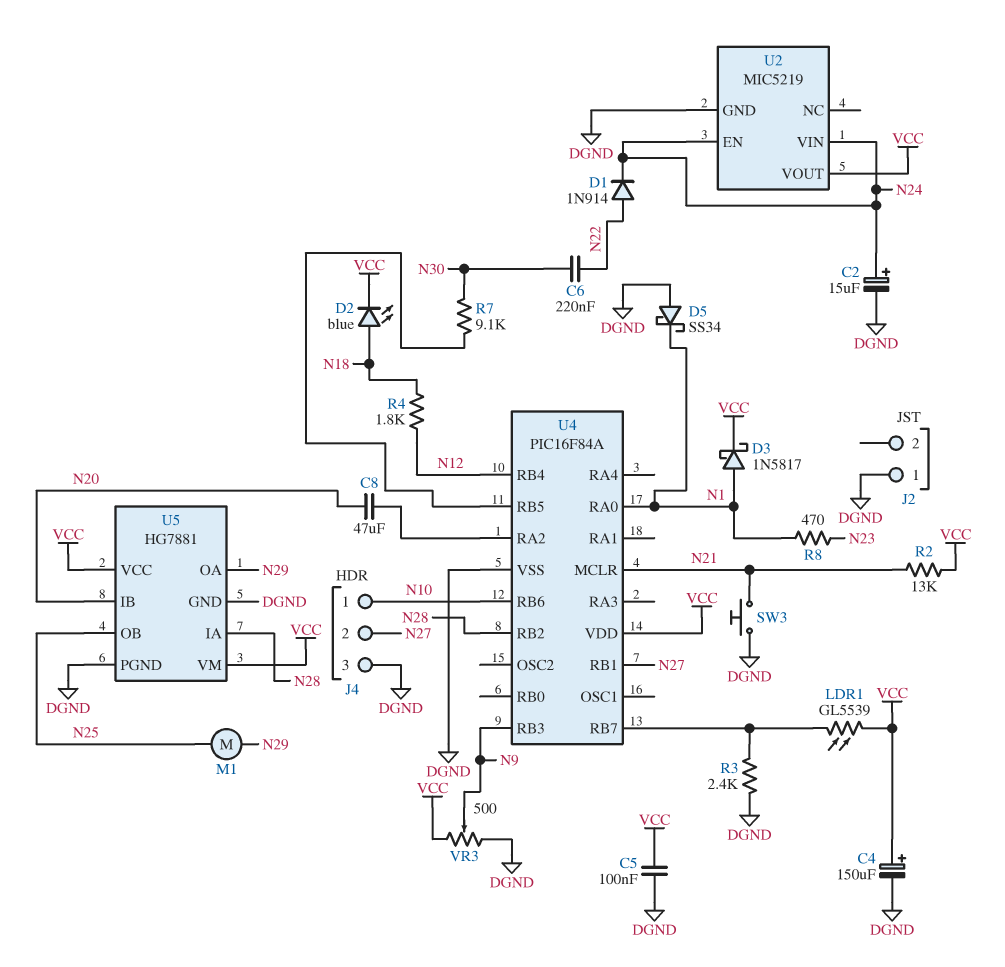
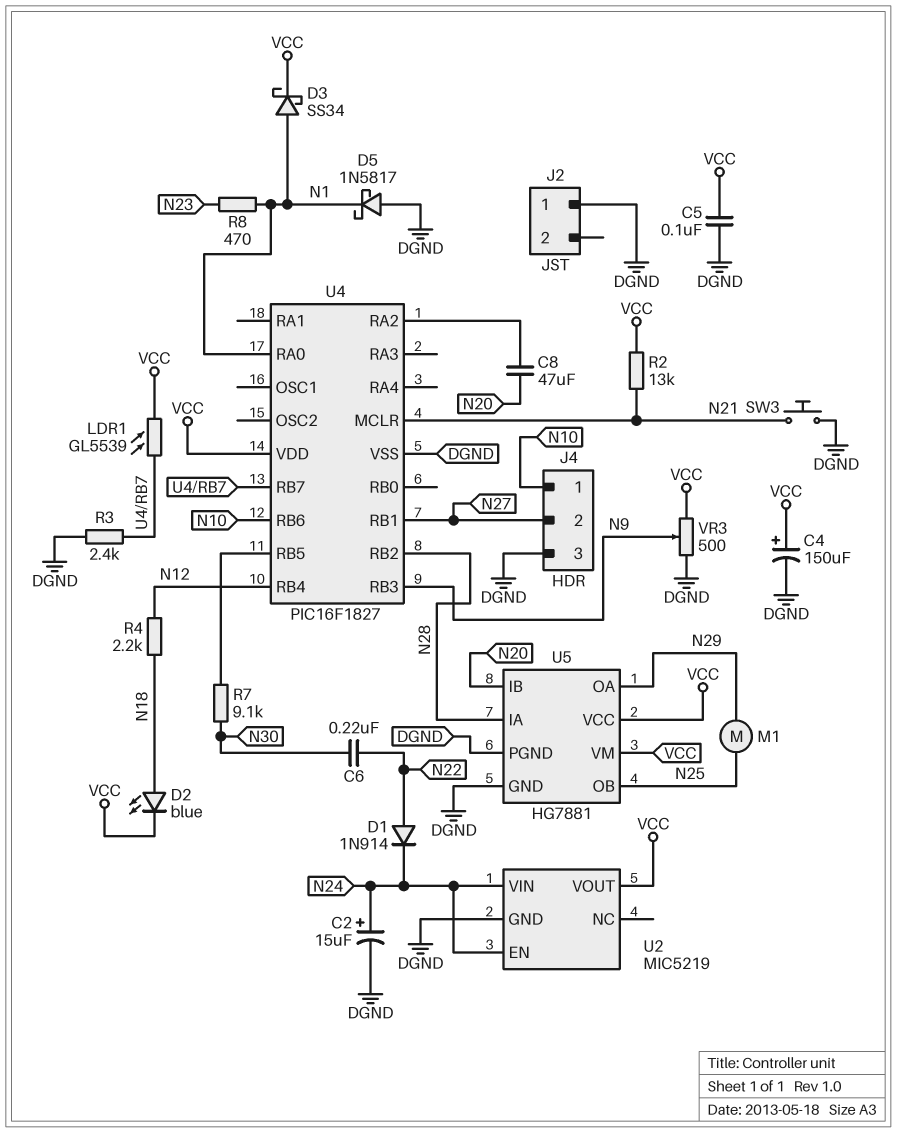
D3: schottky 1N5817 (A N1, K VCC) -> schottky SS34 (A N1, K VCC)
D5: schottky SS34 (A DGND, K N1) -> schottky 1N5817 (A DGND, K N1)
R4: 1.8k (N12, N18) -> 2.2k (N12, N18)
U4: PIC16F84A -> PIC16F1827

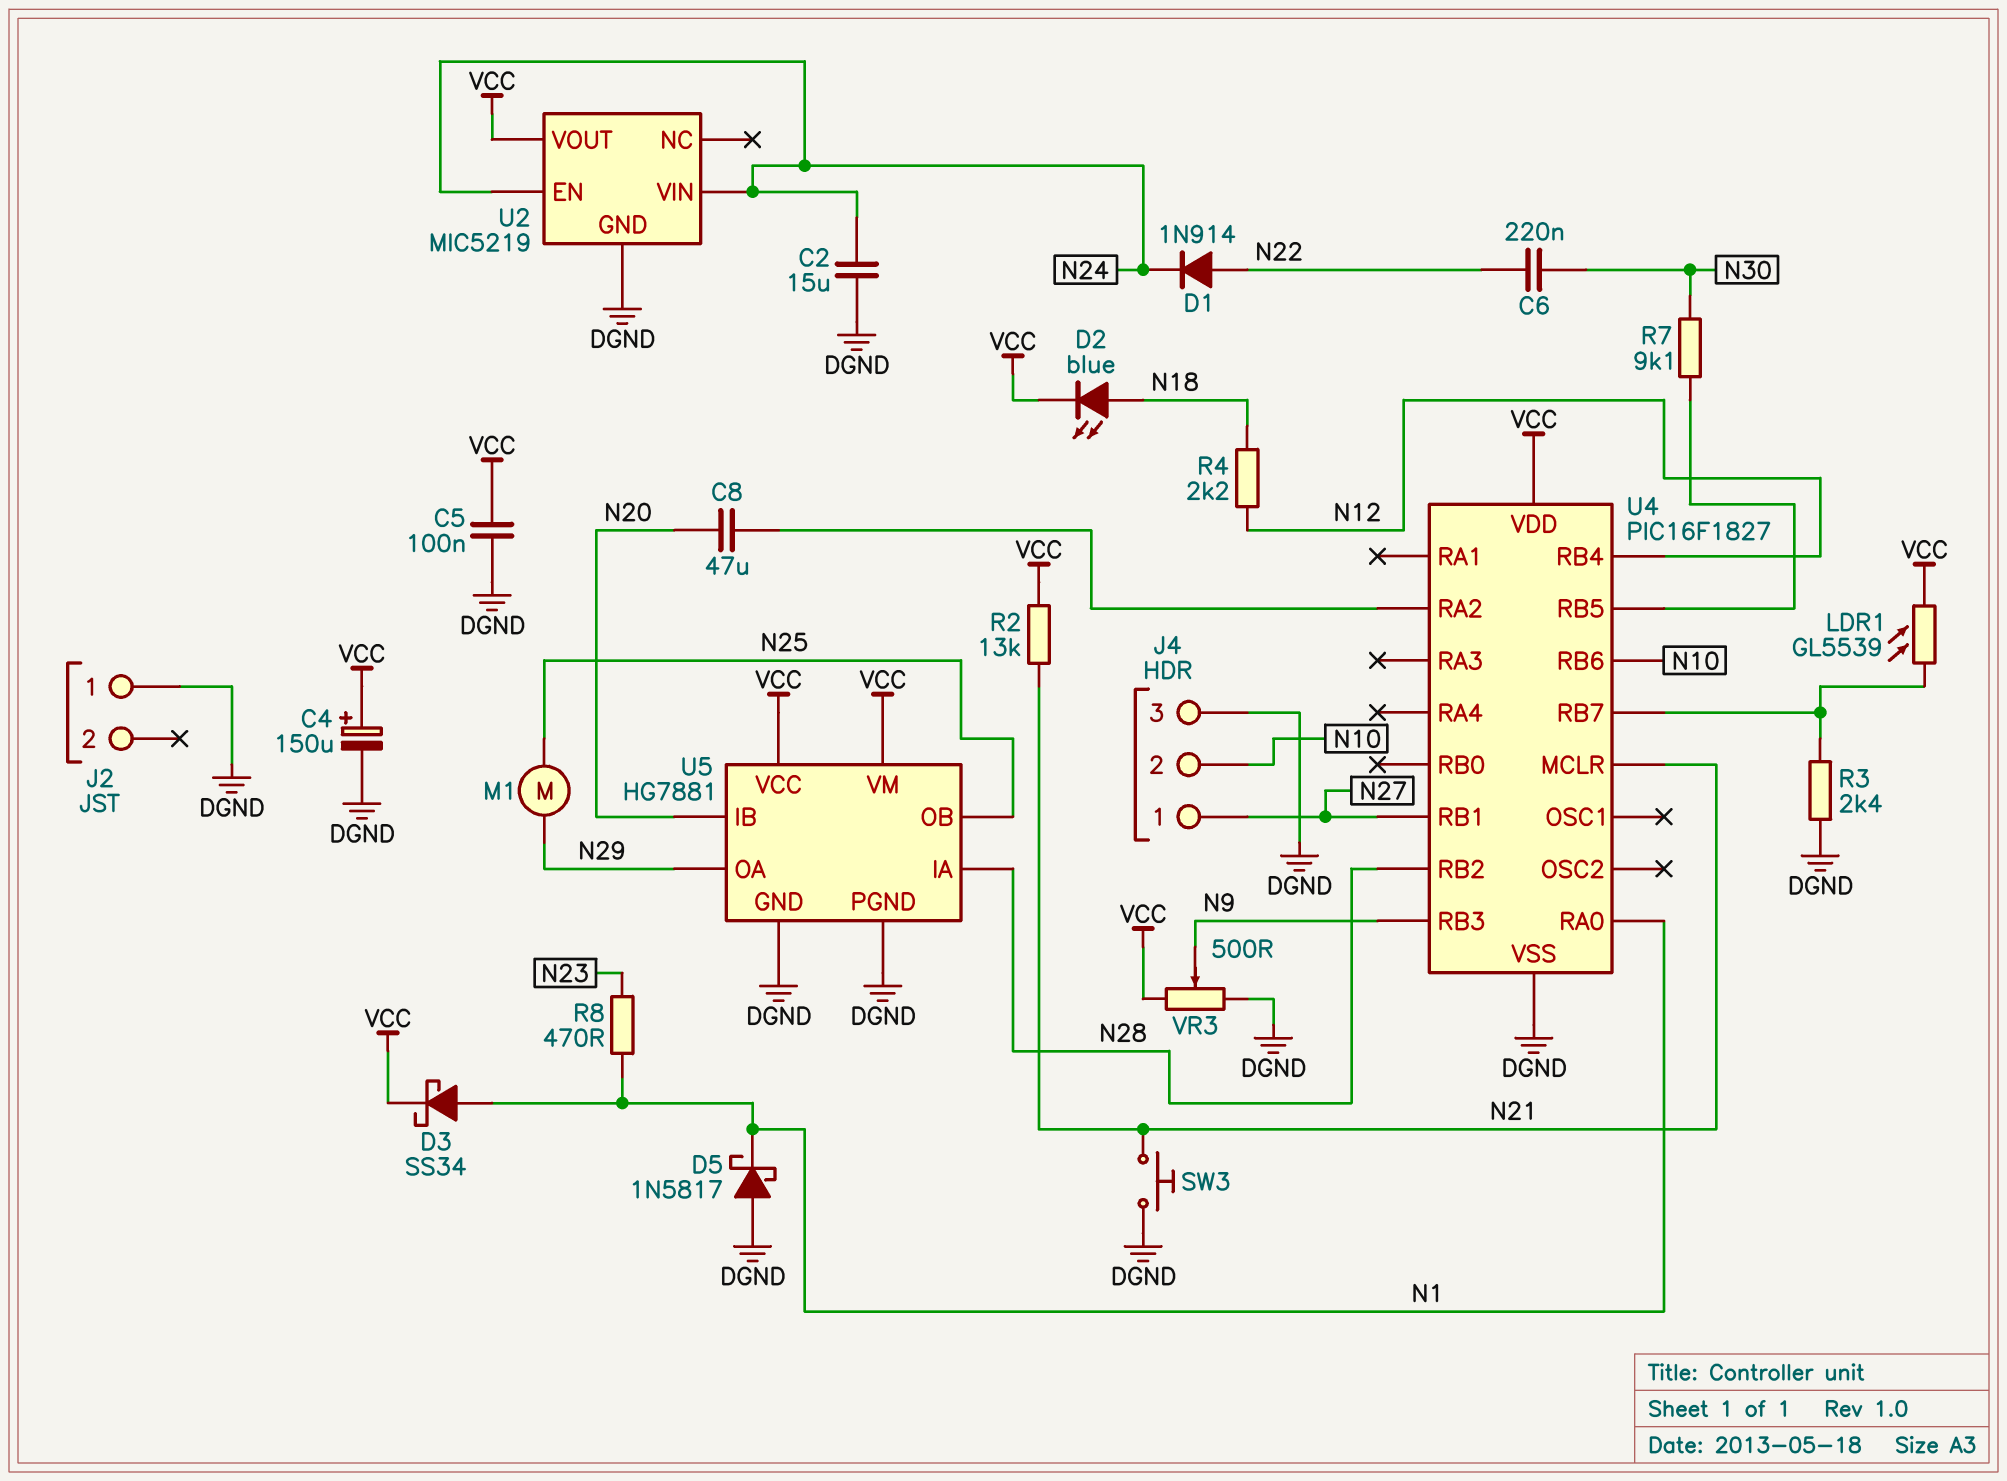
C2: 15uF (plus N24, minus DGND) -> 15uF (DGND, N24)
J4 pin 1: N10 -> N27
J4 pin 2: N27 -> N10

